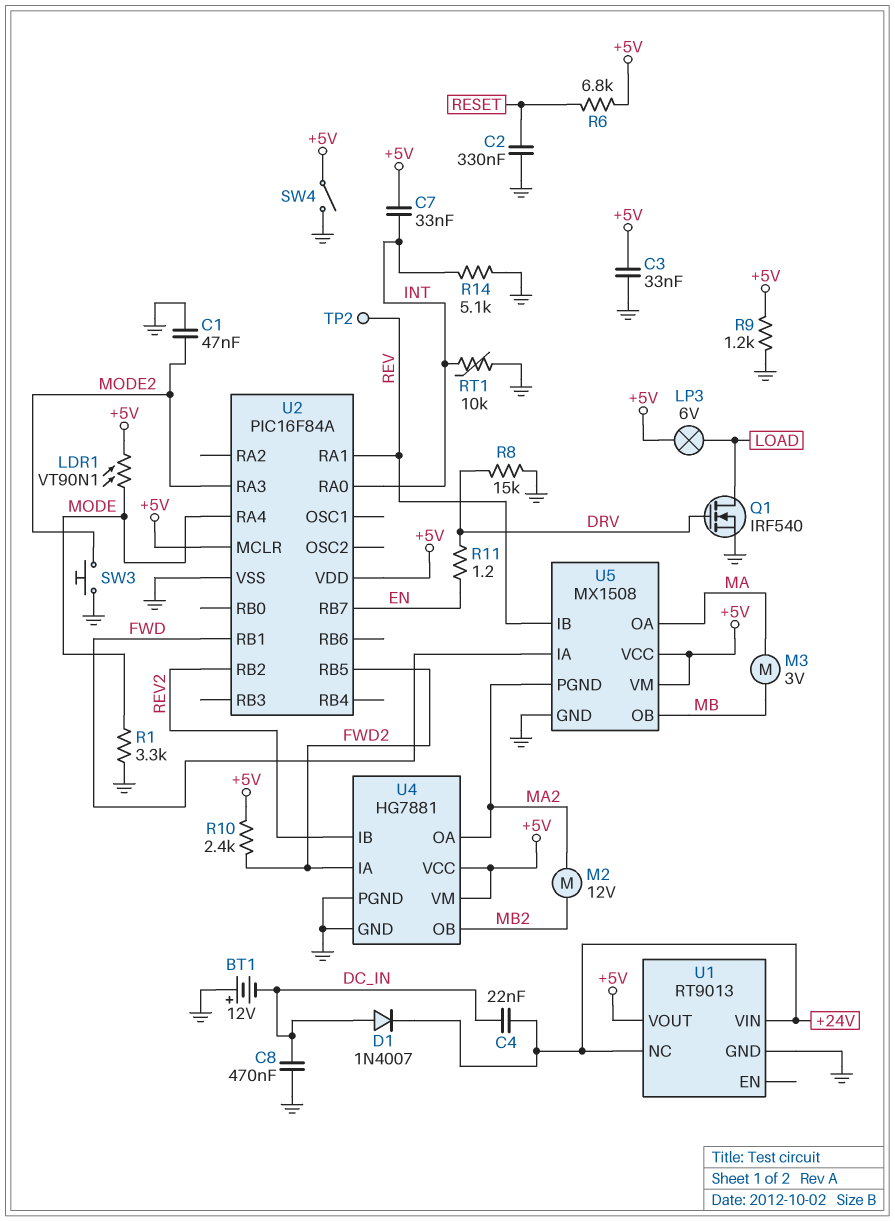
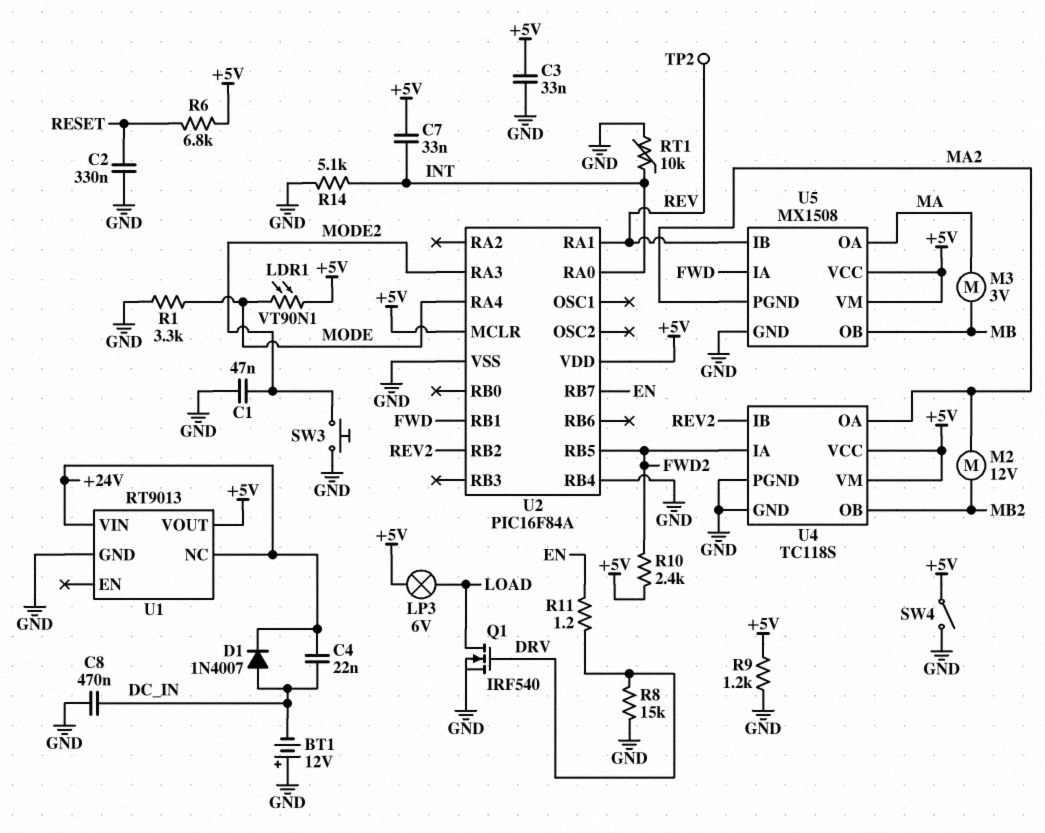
U2 pin RB4: none -> GND
U4: HG7881 -> TC118S

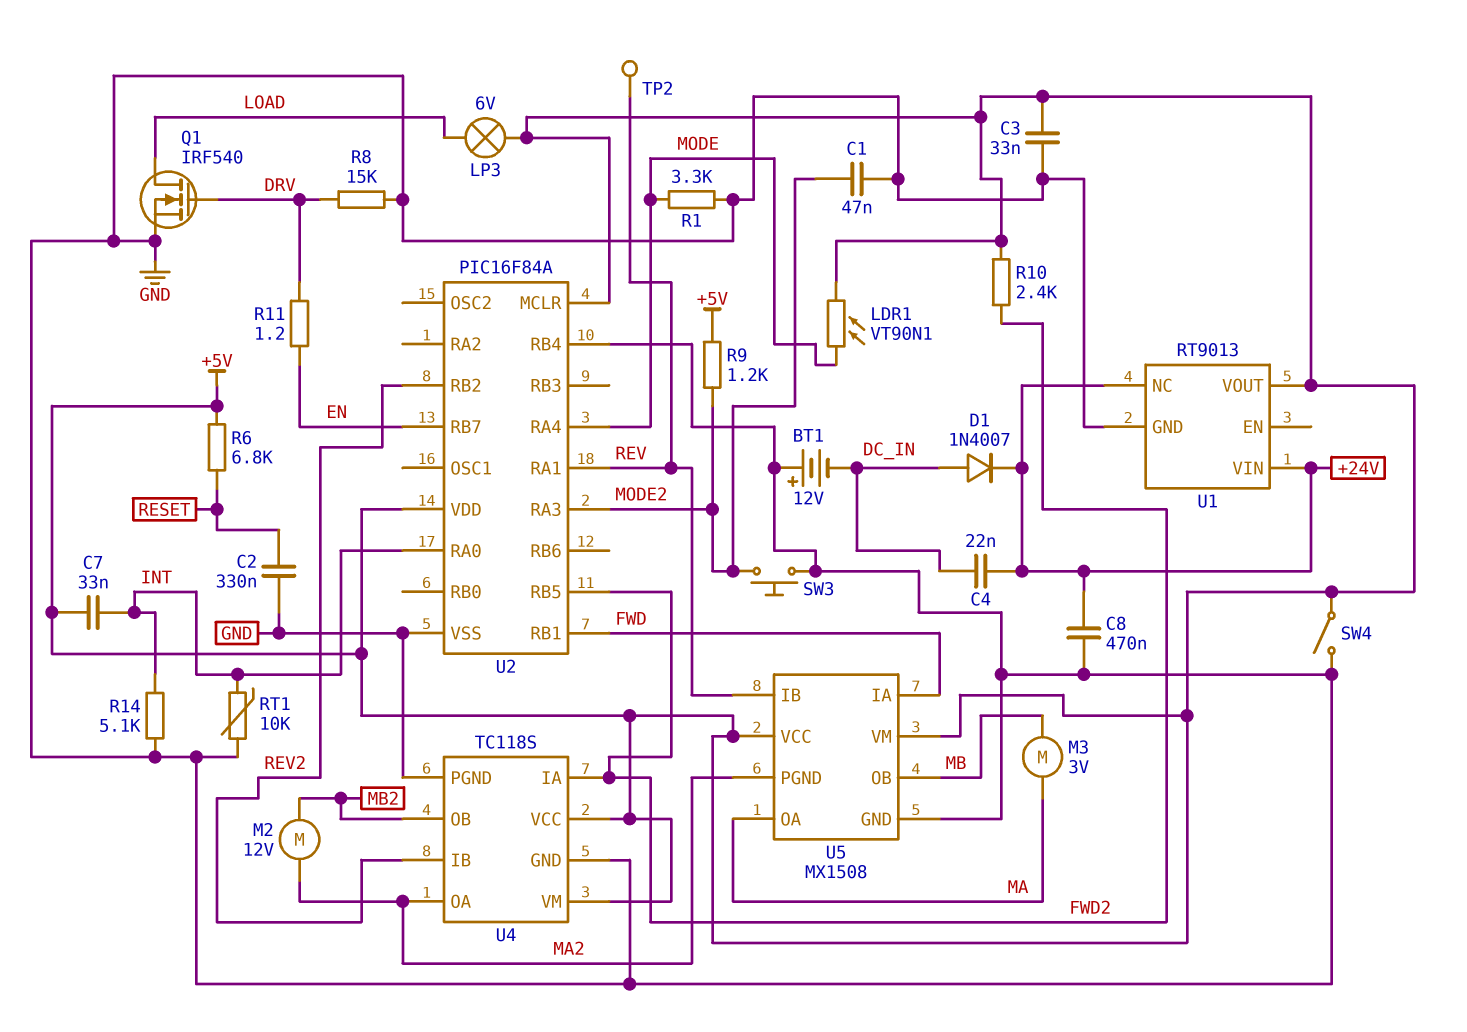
C8: 470nF (DC_IN, GND) -> 470nF (+24V, GND)
R9: 1.2k (+5V, GND) -> 1.2k (+5V, MODE2)

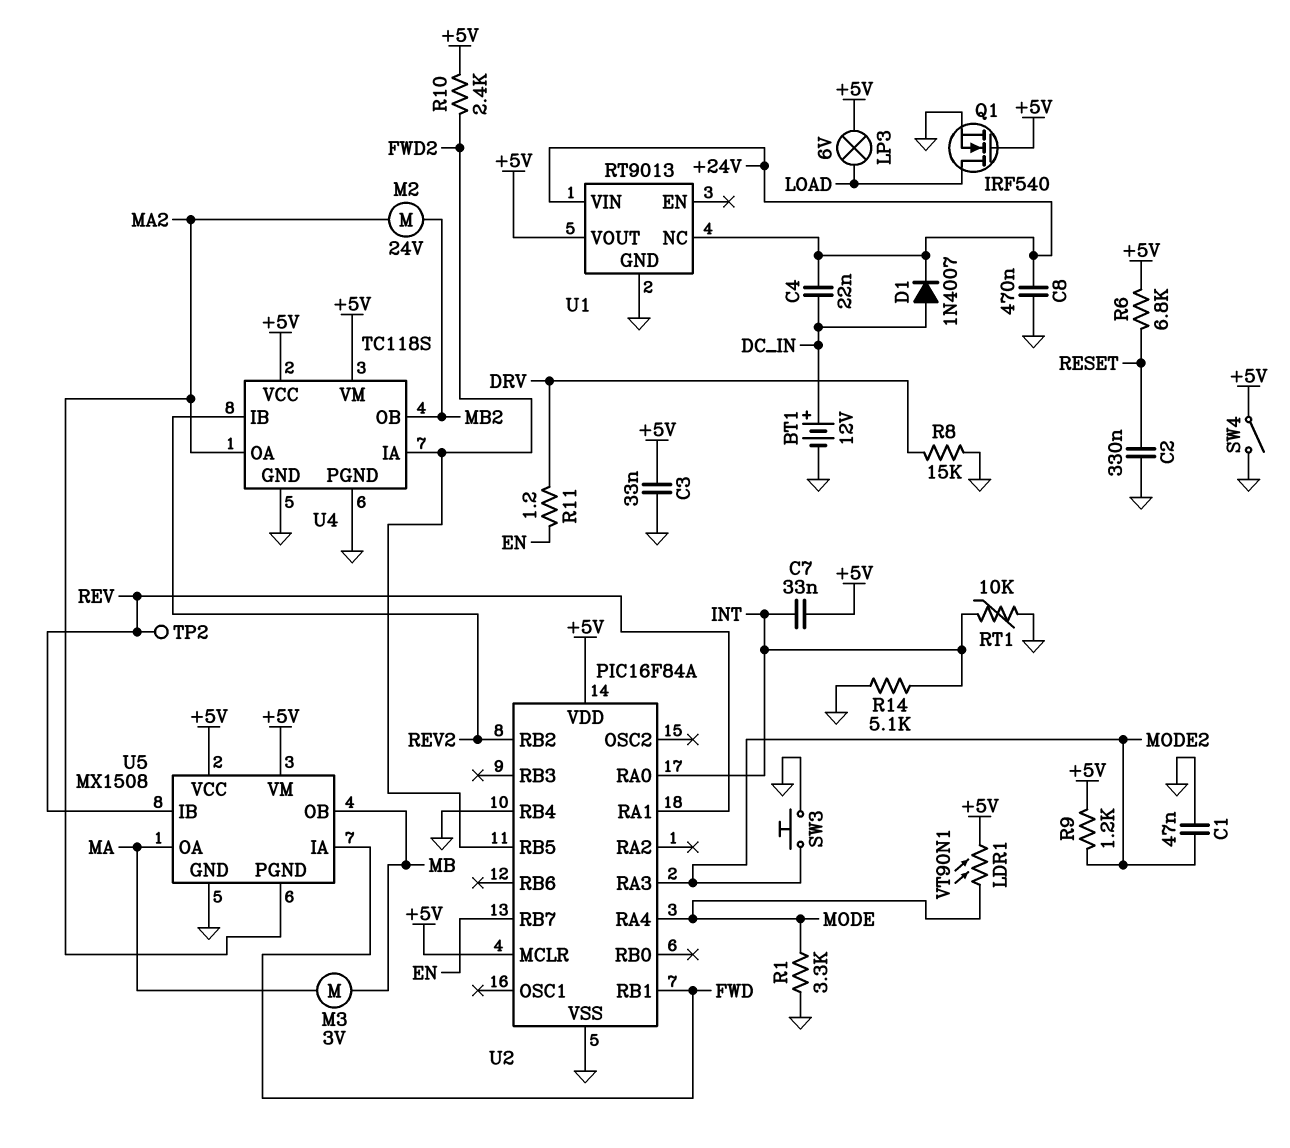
BT1: 12V (plus GND, minus DC_IN) -> 12V (plus DC_IN, minus GND)
M2: motor 12V (MA2, MB2) -> motor 24V (MA2, MB2)
Q1: NMOS IRF540 (G DRV, D LOAD, S GND) -> NMOS IRF540 (G +5V, D LOAD, S GND)

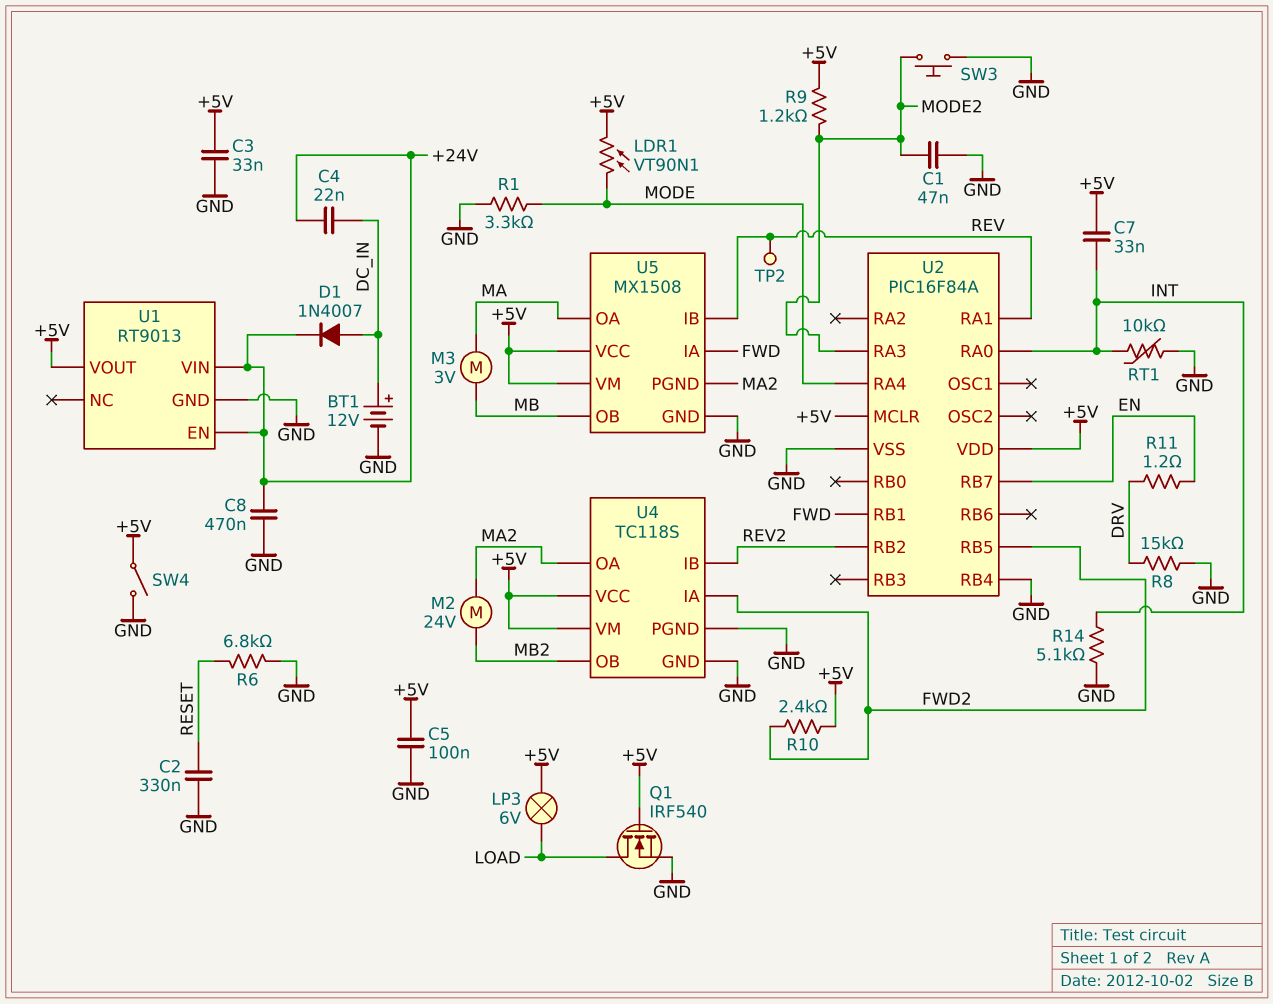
C5: none -> 100nF (+5V, GND)
R6: 6.8k (+5V, RESET) -> 6.8k (GND, RESET)
U1 pin EN: none -> +24V
U1 pin NC: +24V -> none

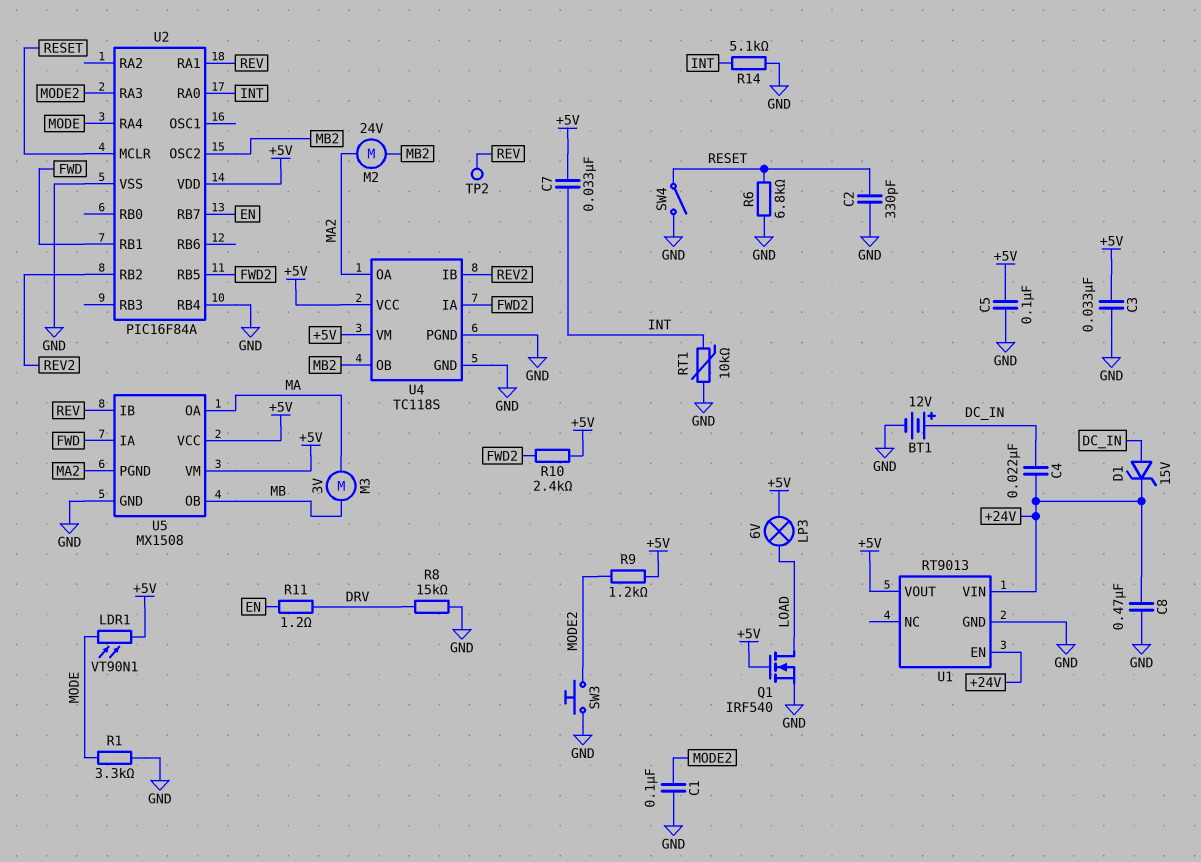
C1: 47nF (GND, MODE2) -> 100nF (GND, MODE2)
C2: 330nF (GND, RESET) -> 330pF (GND, RESET)
D1: diode 1N4007 (A DC_IN, K +24V) -> zener 15V (A DC_IN, K +24V)
SW4: switch (+5V, GND) -> switch (GND, RESET)
U2 pin MCLR: +5V -> RESET
U2 pin OSC2: none -> MB2

